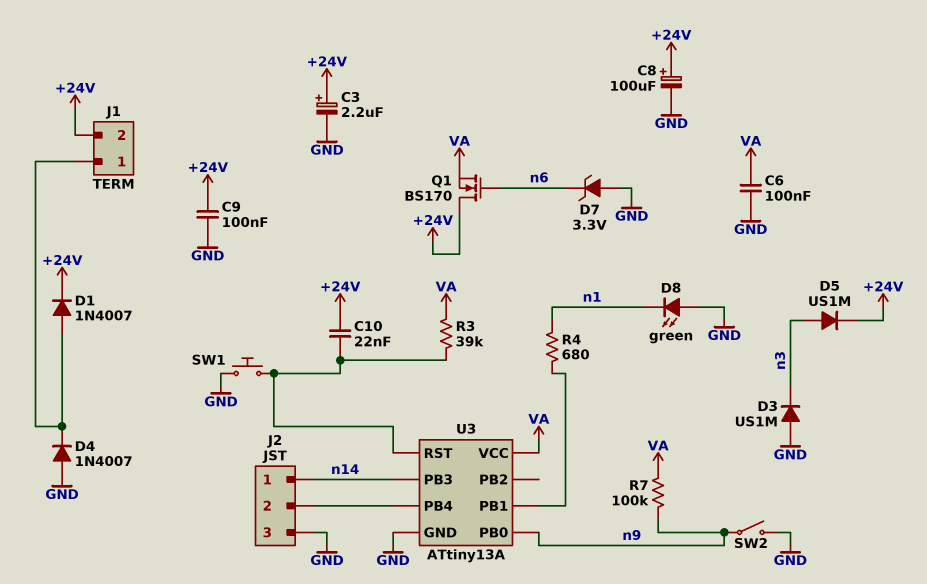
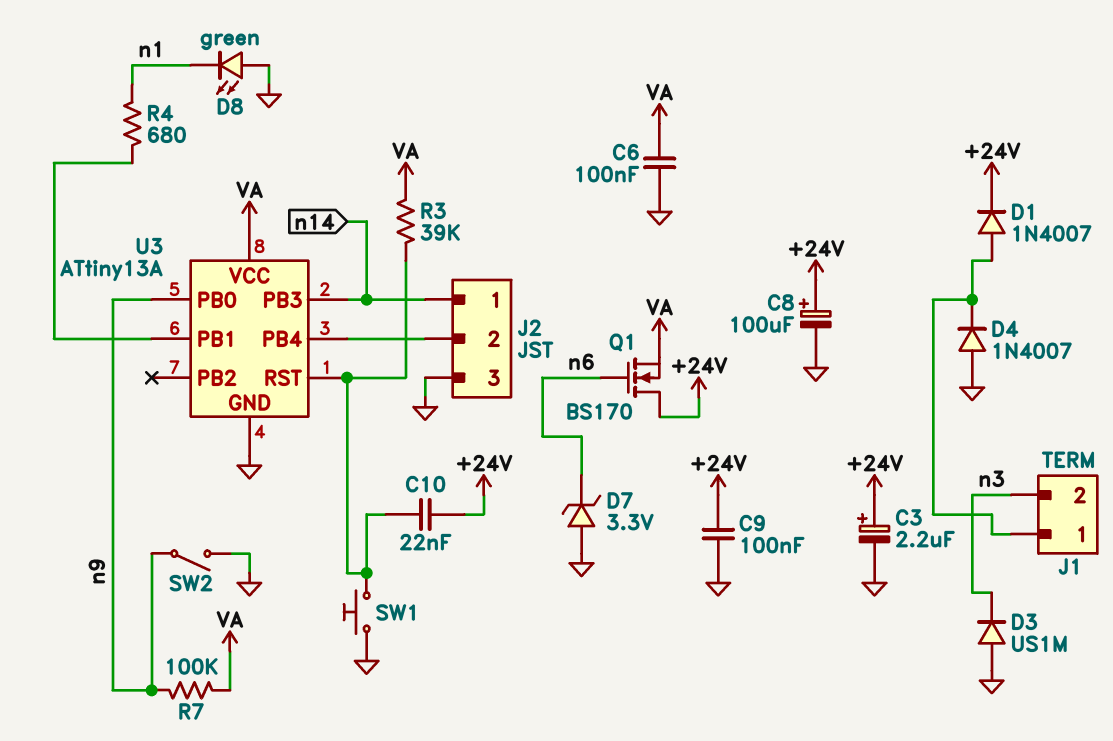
D5: diode US1M (A n3, K +24V) -> none
J1 pin 2: +24V -> n3

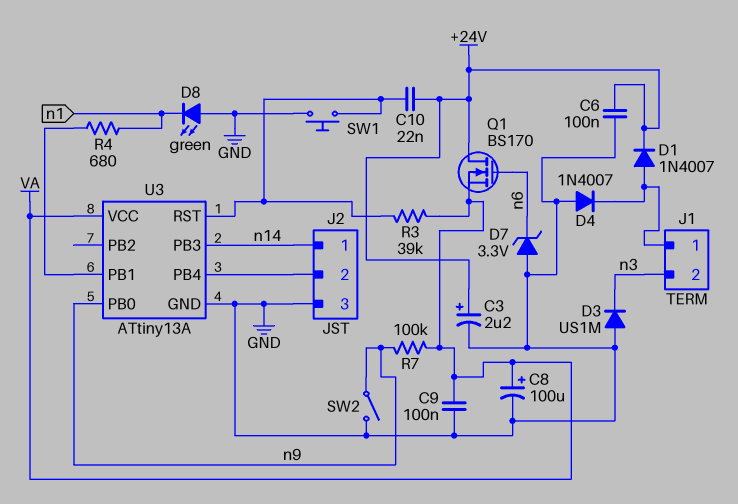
C6: 100nF (GND, VA) -> 100nF (+24V, GND)
C8: 100uF (plus +24V, minus GND) -> 100uF (plus VA, minus GND)
C9: 100nF (+24V, GND) -> 100nF (GND, VA)

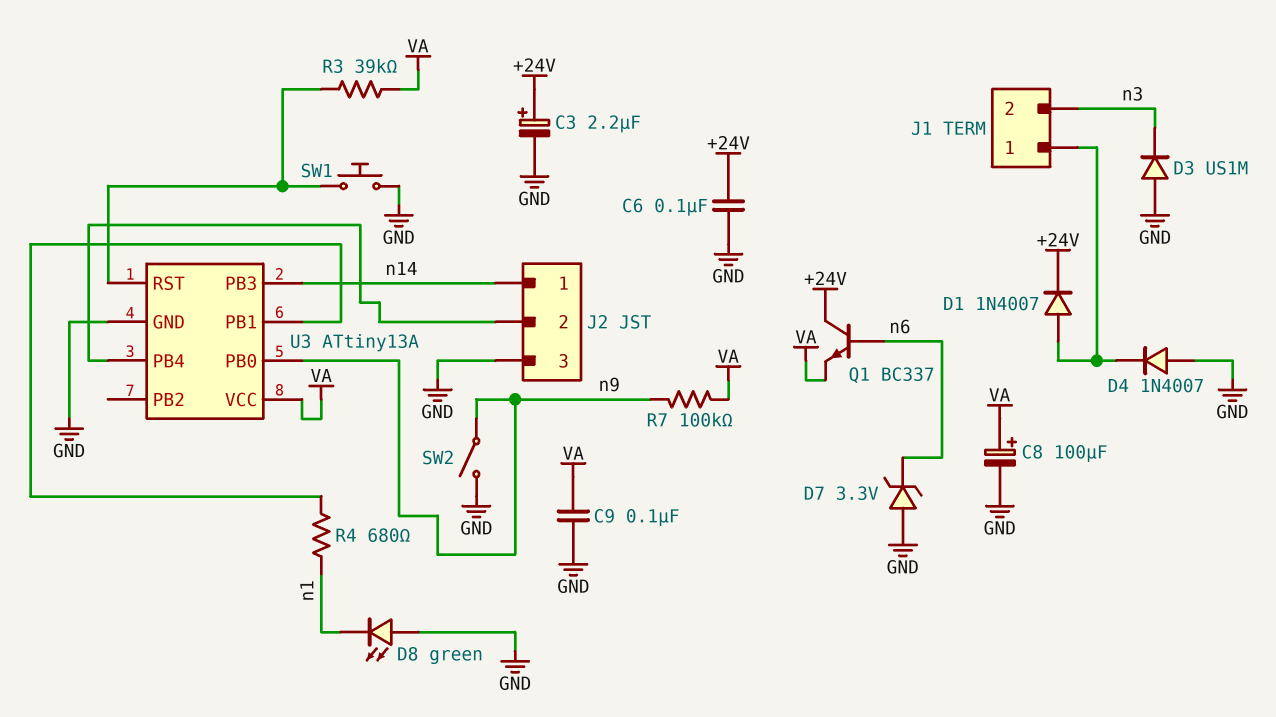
C10: 22nF (+24V, U3/RST) -> none
Q1: NMOS BS170 (G n6, D +24V, S VA) -> NPN BC337 (B n6, C +24V, E VA)

